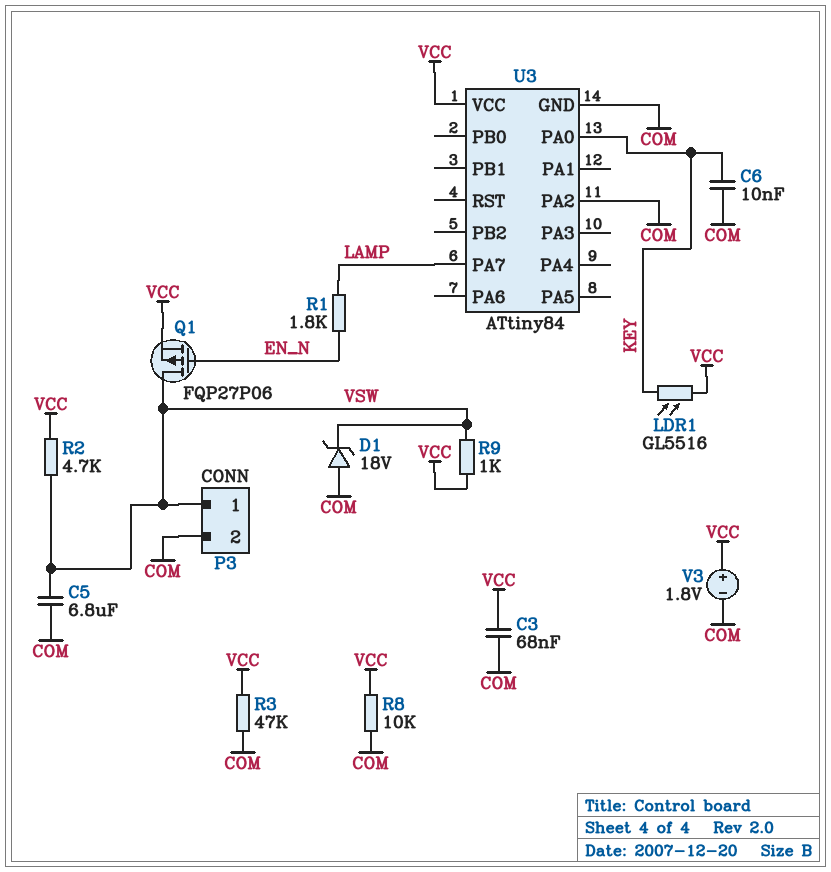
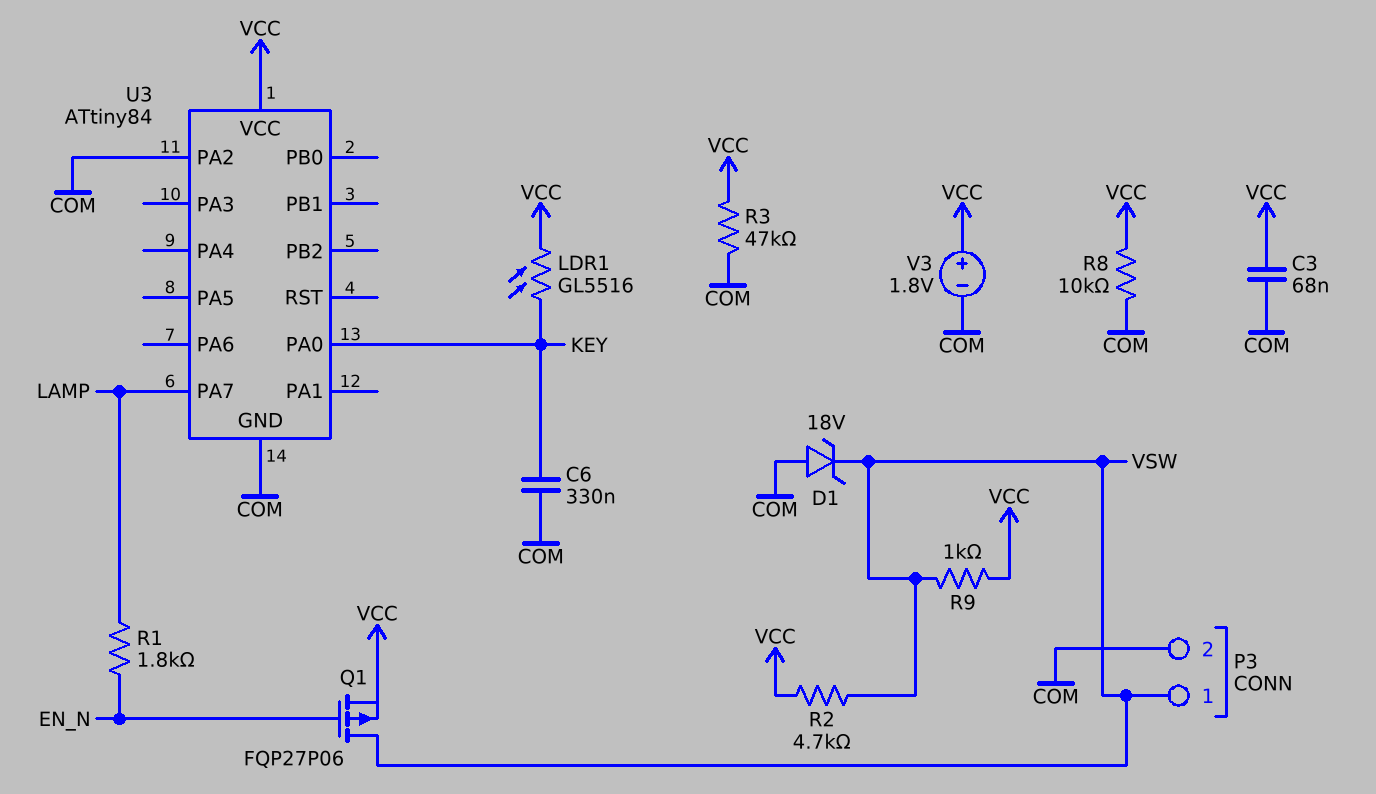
C5: 6.8uF (COM, VSW) -> none
C6: 10nF (COM, KEY) -> 330nF (COM, KEY)

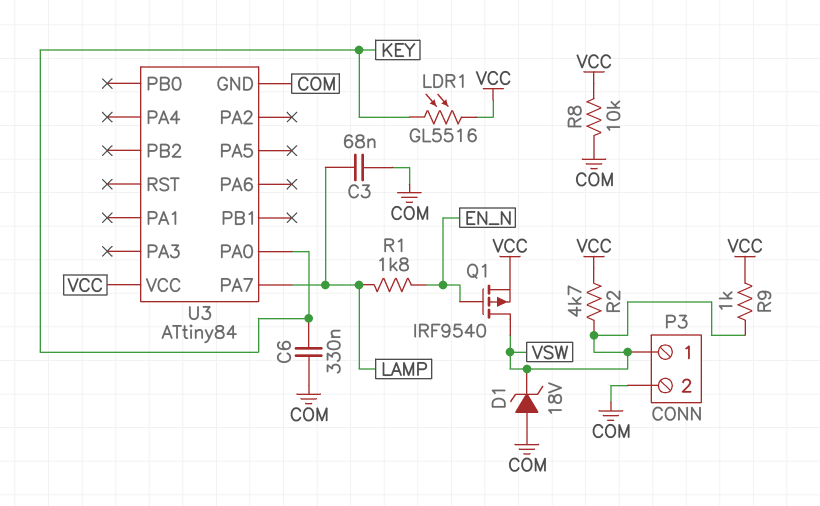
C3: 68nF (COM, VCC) -> 68nF (COM, LAMP)
Q1: PMOS FQP27P06 (G EN_N, D VSW, S VCC) -> PMOS IRF9540 (G EN_N, D VSW, S VCC)
R3: 47k (COM, VCC) -> none
U3 pin PA2: COM -> none
V3: 1.8V (plus VCC, minus COM) -> none

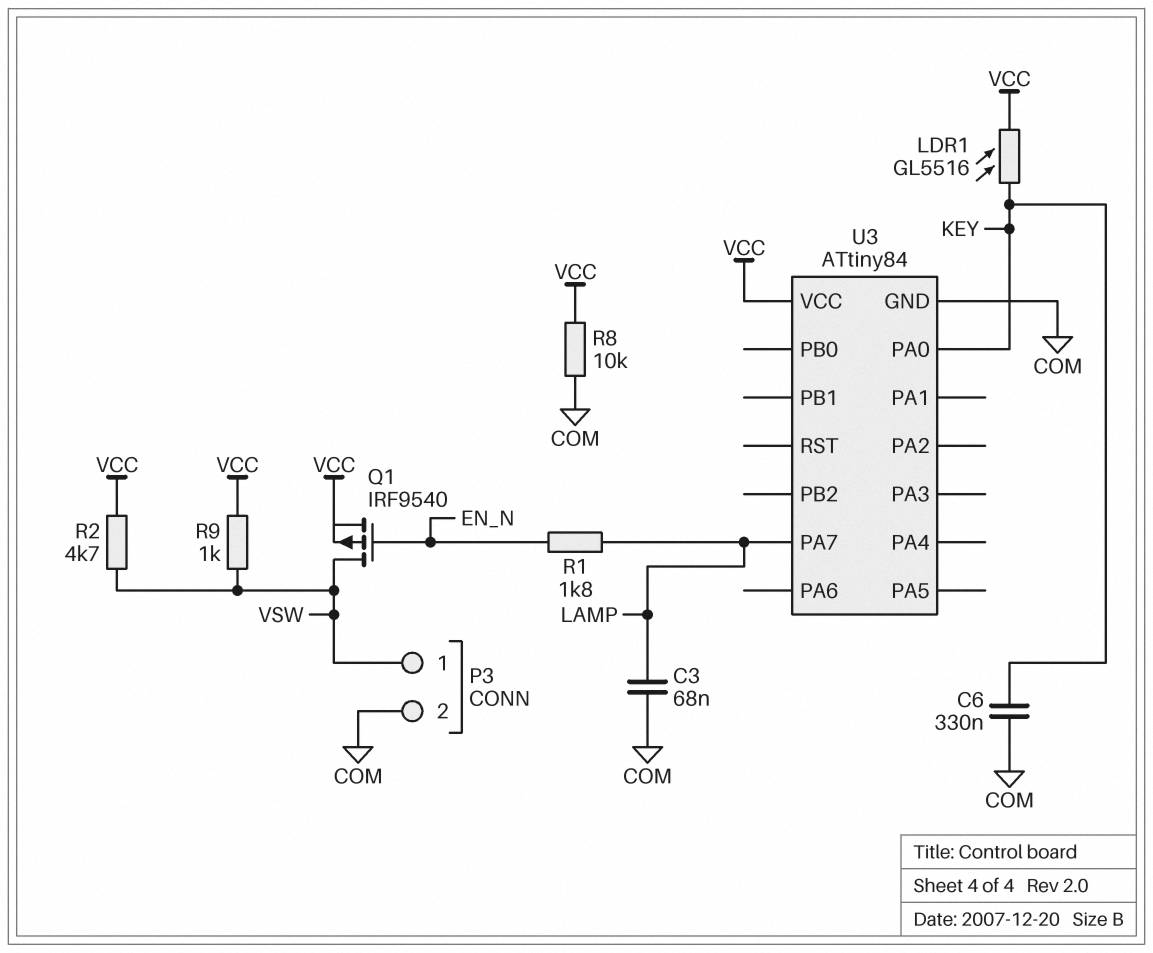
D1: zener 18V (A COM, K VSW) -> none

